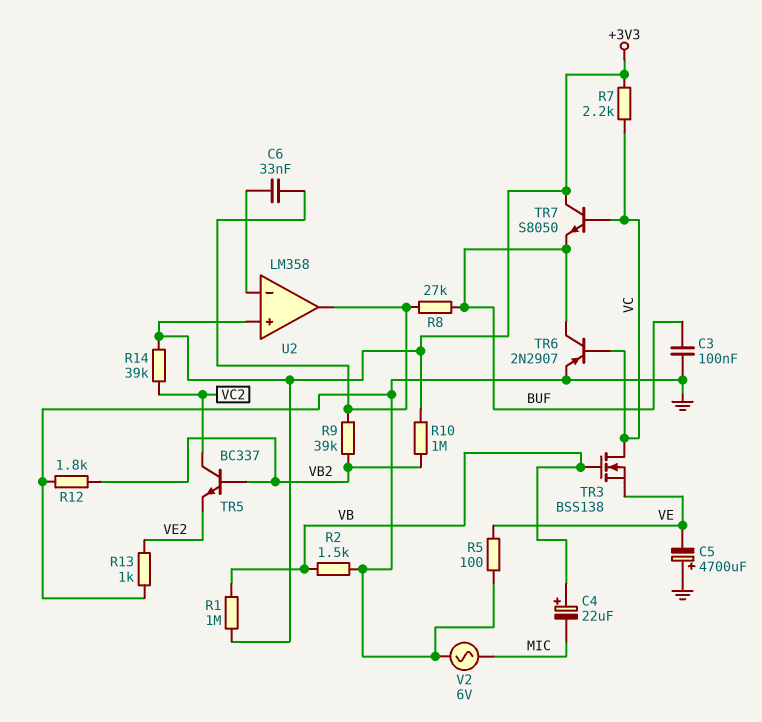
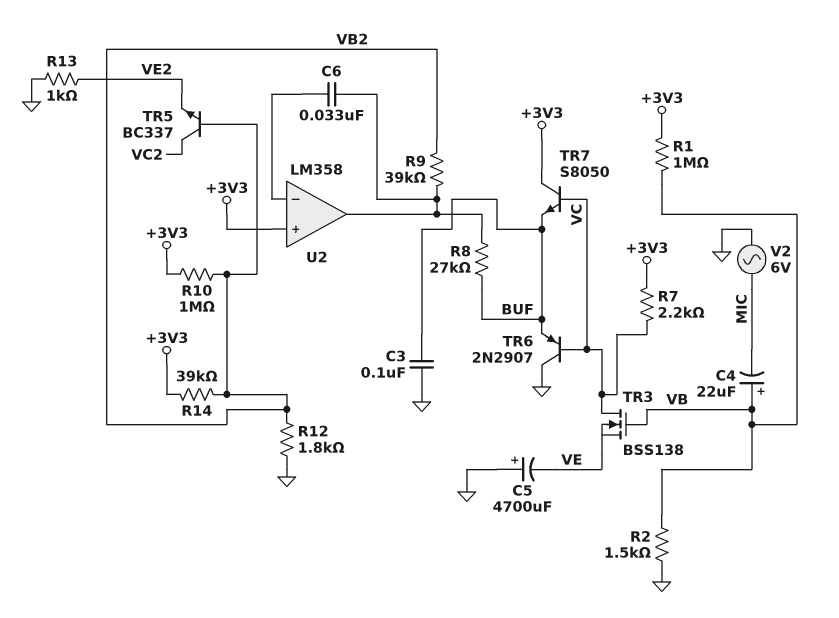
R5: 100 (GND, VE) -> none
R14: 39k (+3V3, VC2) -> 39k (+3V3, VB2)
TR6: PNP 2N2907 (B VC, C BUF, E GND) -> PNP 2N2907 (B VC, C GND, E BUF)

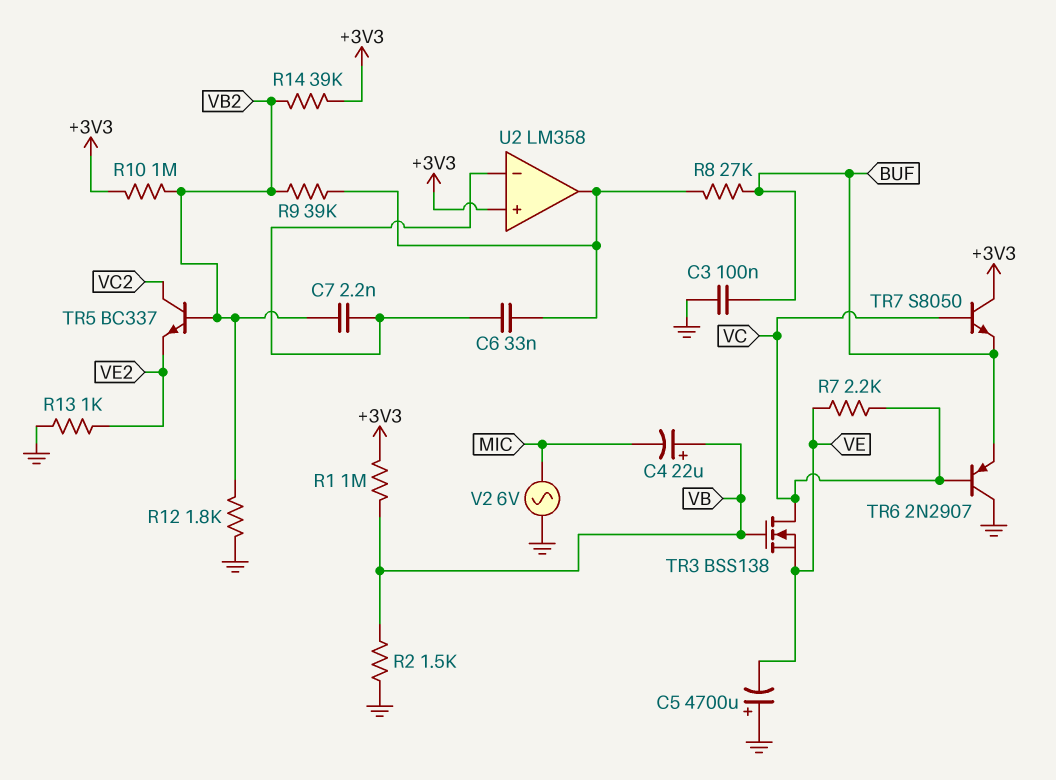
C7: none -> 2.2nF (U2/in-, VB2)
R7: 2.2k (+3V3, VC) -> 2.2k (VC, VE)

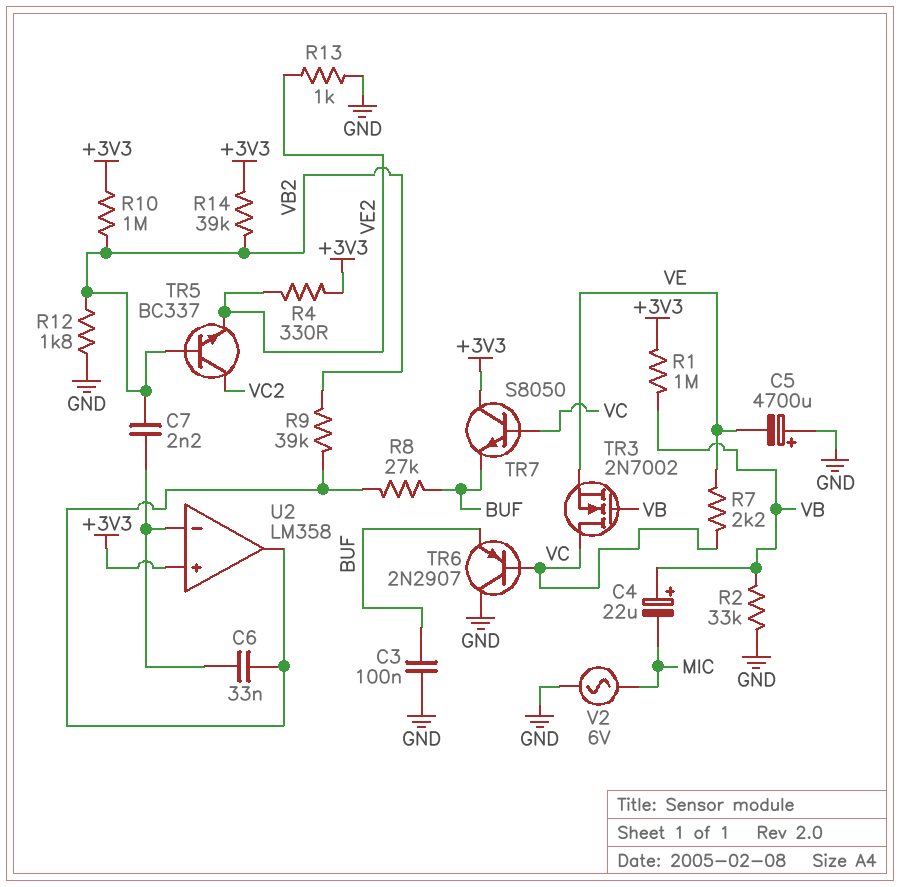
R2: 1.5k (GND, VB) -> 33k (GND, VB)
R4: none -> 330 (+3V3, VE2)
TR3: NMOS BSS138 (G VB, D VC, S VE) -> NMOS 2N7002 (G VB, D VC, S VE)

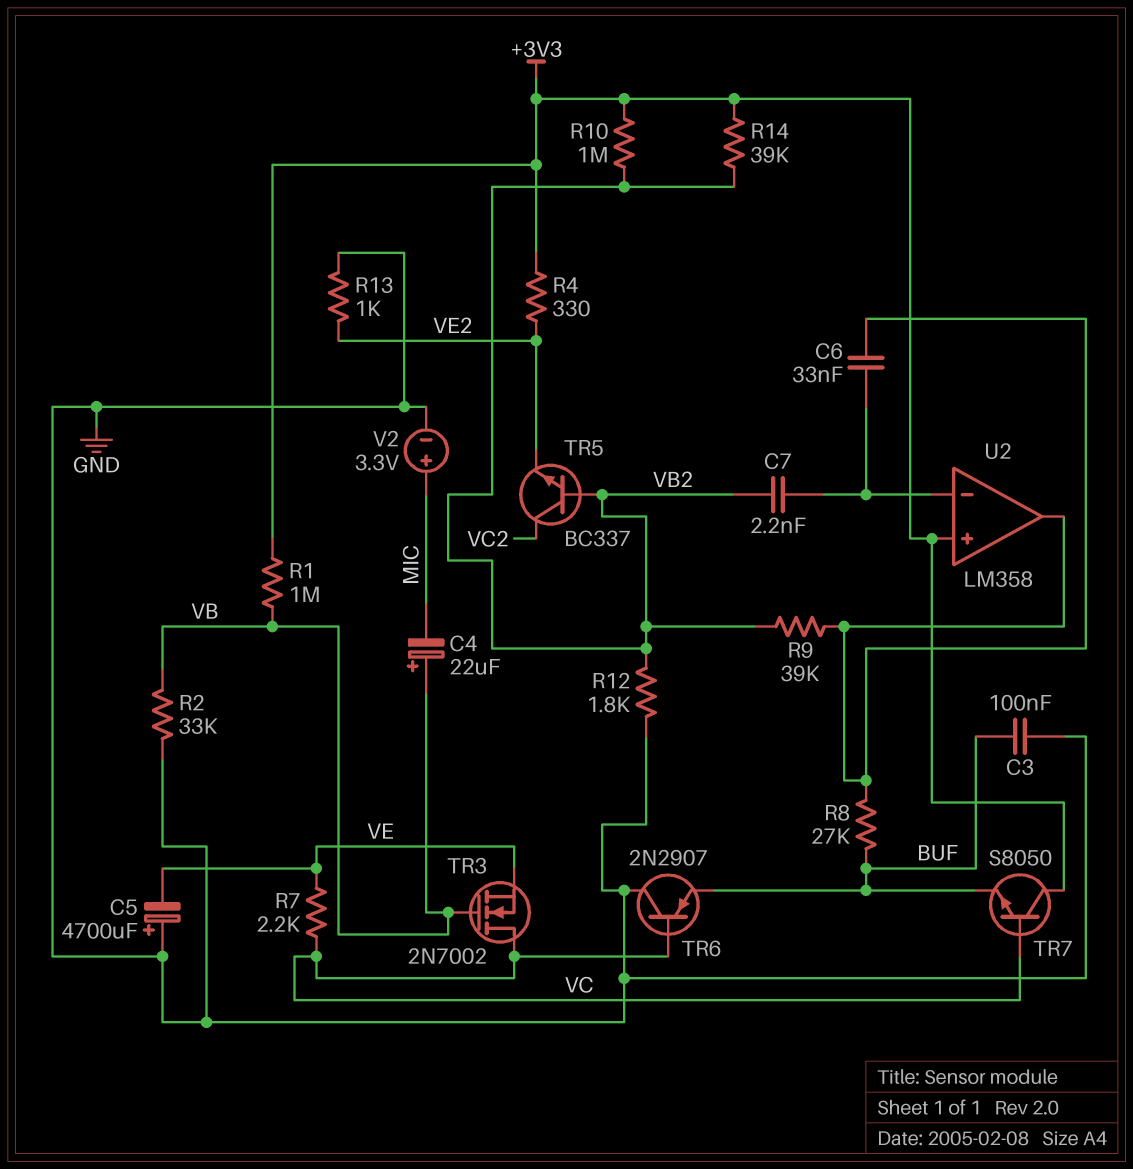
V2: AC 6V (GND, MIC) -> 3.3V (plus MIC, minus GND)

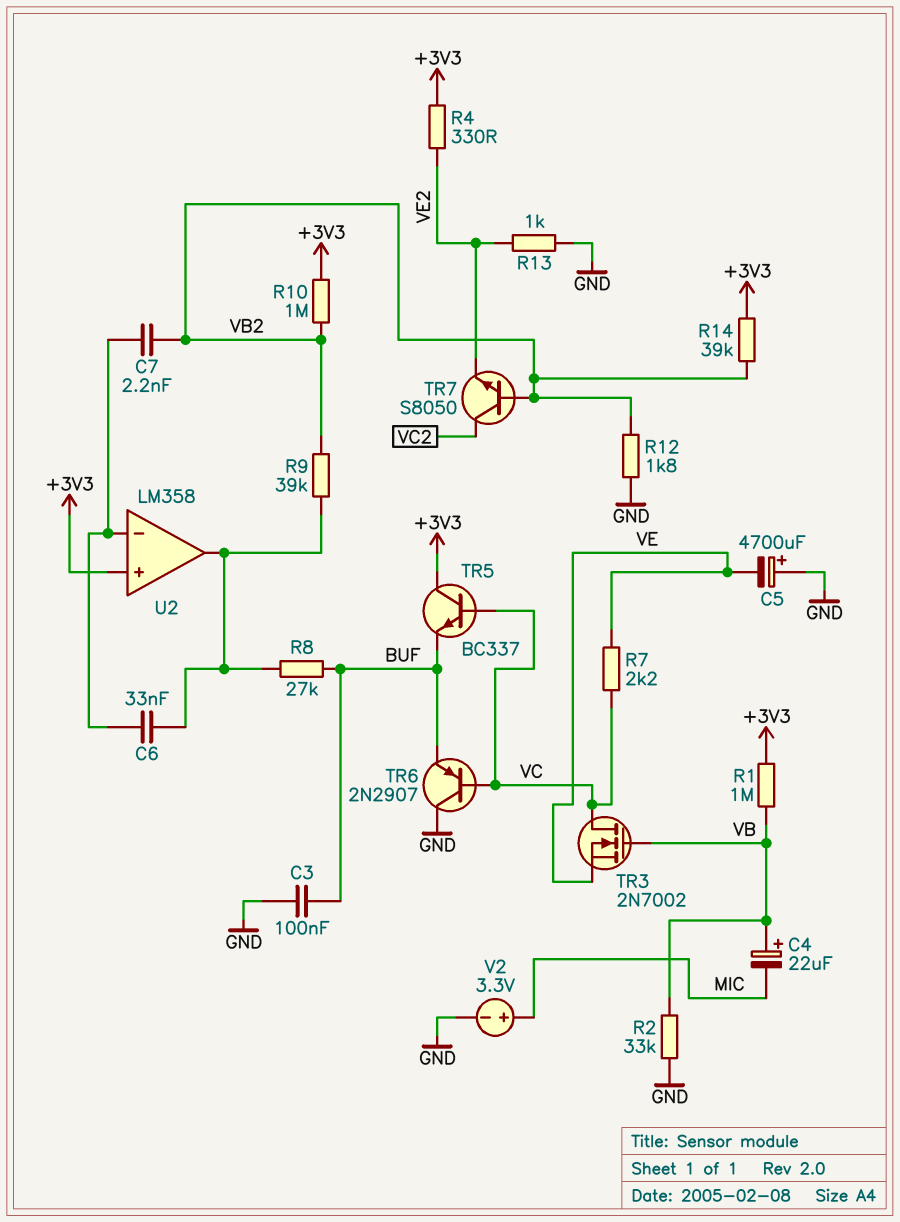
TR5: NPN BC337 (B VB2, C VC2, E VE2) -> NPN BC337 (B VC, C +3V3, E BUF)
TR7: NPN S8050 (B VC, C +3V3, E BUF) -> NPN S8050 (B VB2, C VC2, E VE2)

